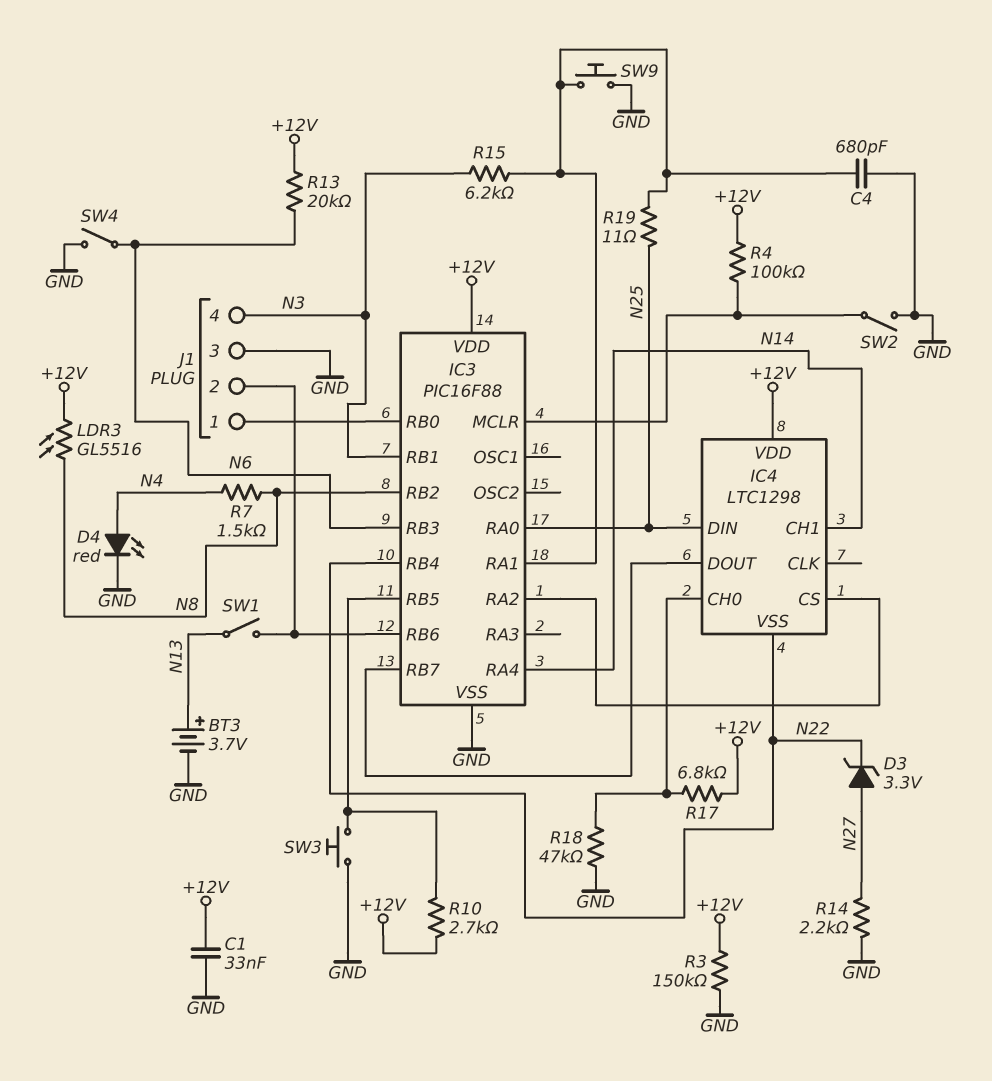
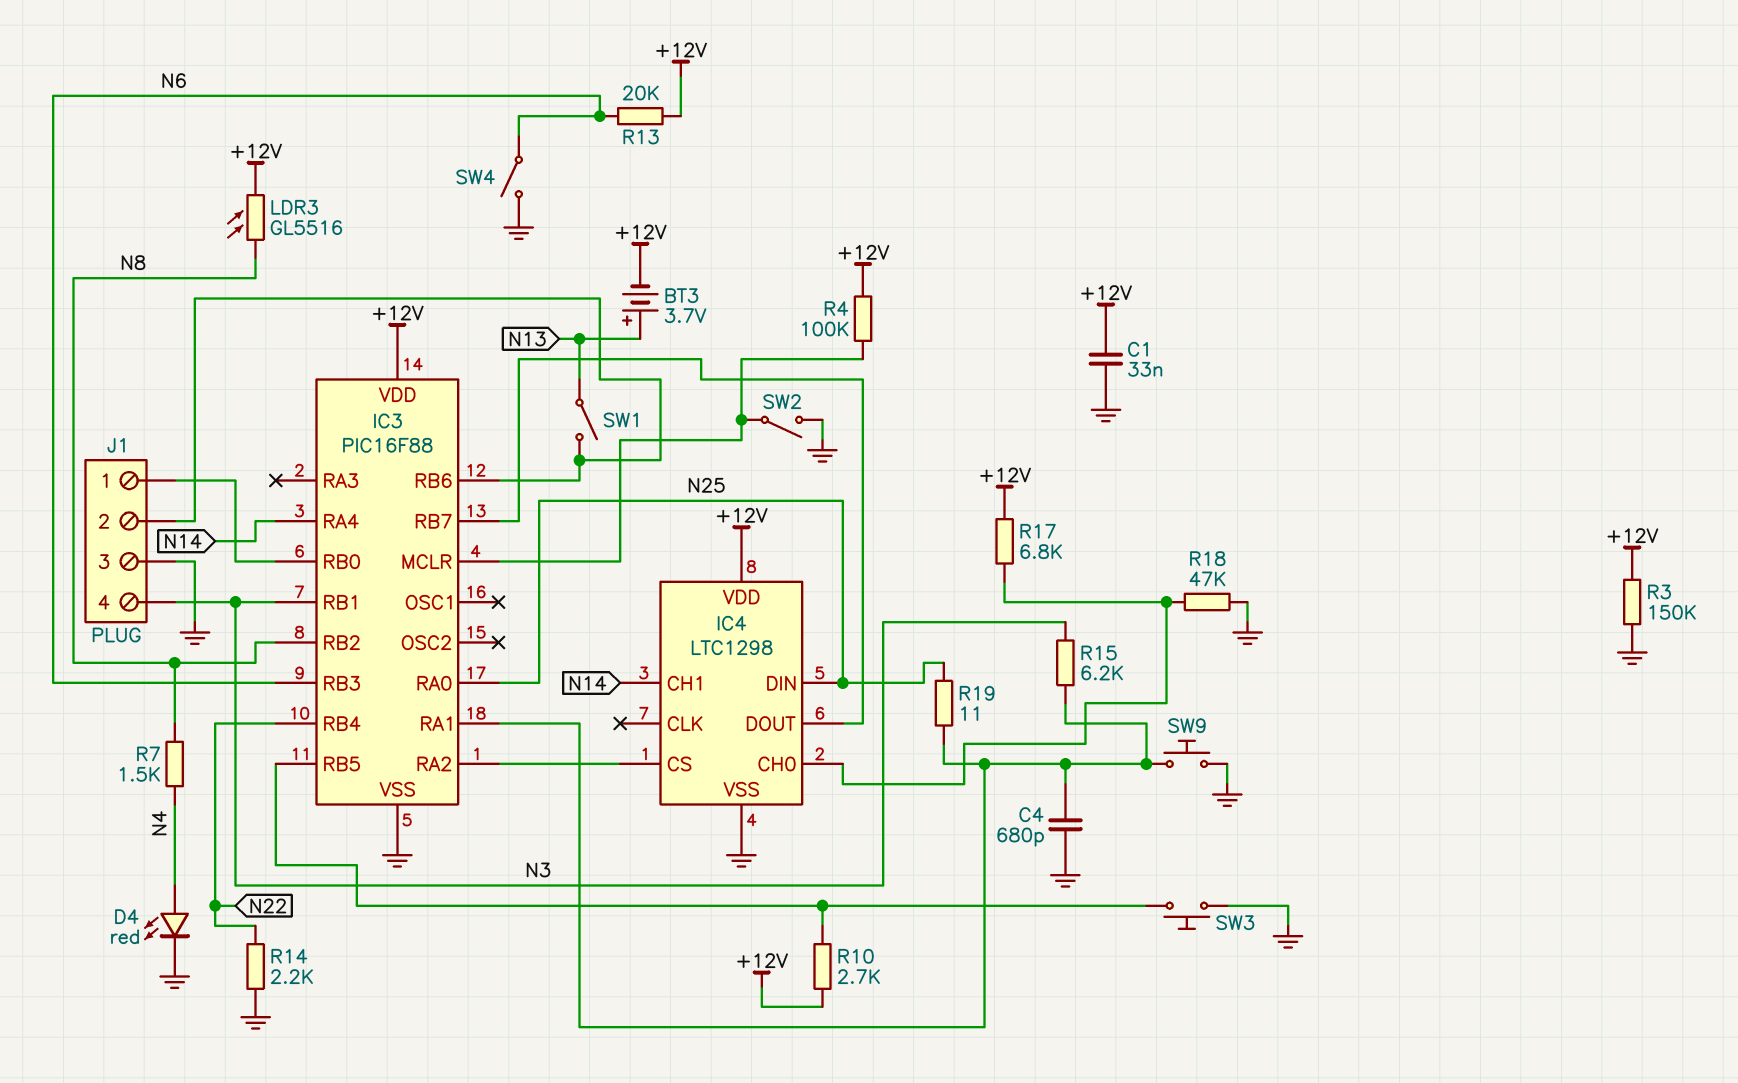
BT3: 3.7V (plus N13, minus GND) -> 3.7V (plus N13, minus +12V)
D3: zener 3.3V (A N27, K N22) -> none
IC4 pin VSS: N22 -> GND
R14: 2.2k (GND, N27) -> 2.2k (GND, N22)

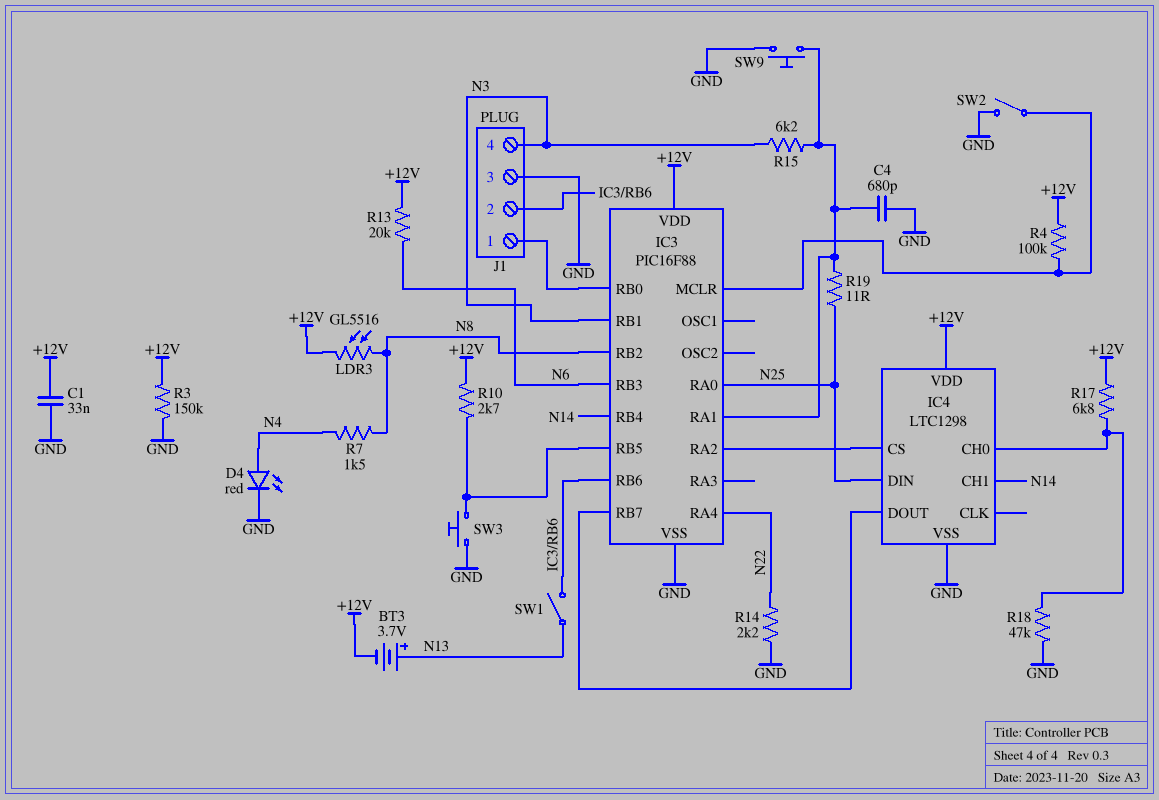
IC3 pin RA4: N14 -> N22
IC3 pin RB4: N22 -> N14
SW4: switch (GND, N6) -> none

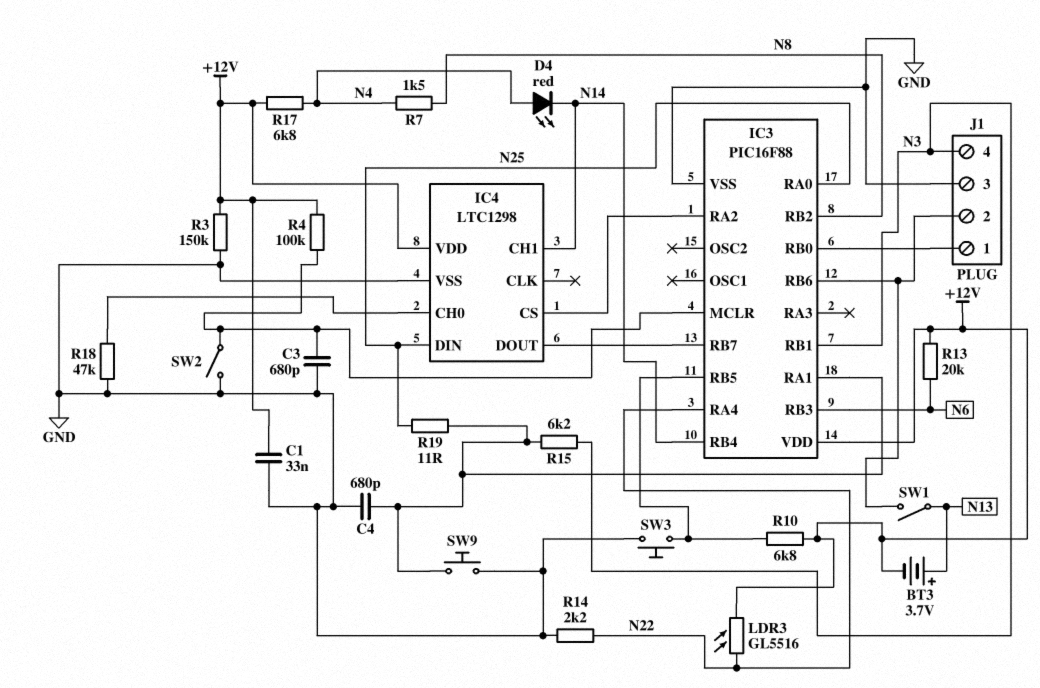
C3: none -> 680pF (GND, IC3/MCLR)
D4: LED red (A N4, K GND) -> LED red (A N4, K N14)
LDR3: GL5516 (+12V, N8) -> GL5516 (+12V, N22)
R10: 2.7k (+12V, IC3/RB5) -> 6.8k (+12V, IC3/RB5)
R17: 6.8k (+12V, IC4/CH0) -> 6.8k (+12V, N4)

